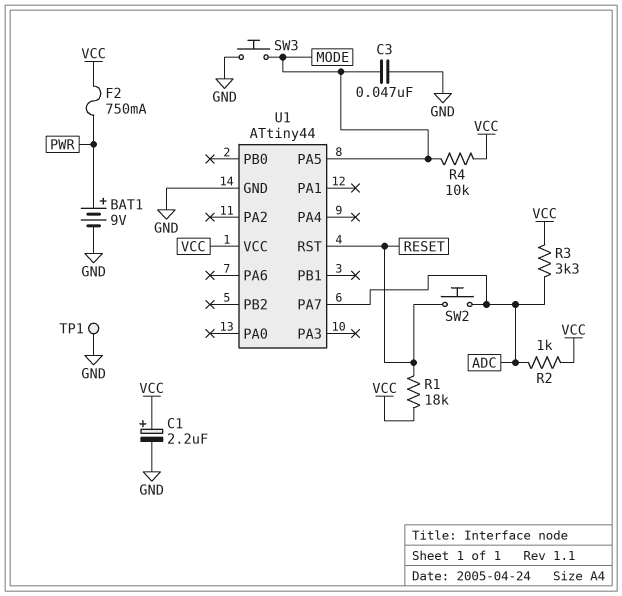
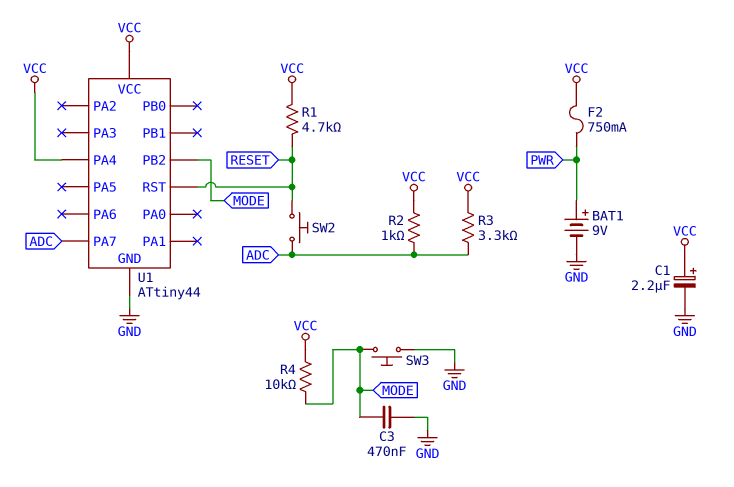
C3: 47nF (GND, MODE) -> 470nF (GND, MODE)
R1: 18k (RESET, VCC) -> 4.7k (RESET, VCC)
TP1: test point (GND) -> none
U1 pin PA4: none -> VCC
U1 pin PA5: MODE -> none
U1 pin PB2: none -> MODE

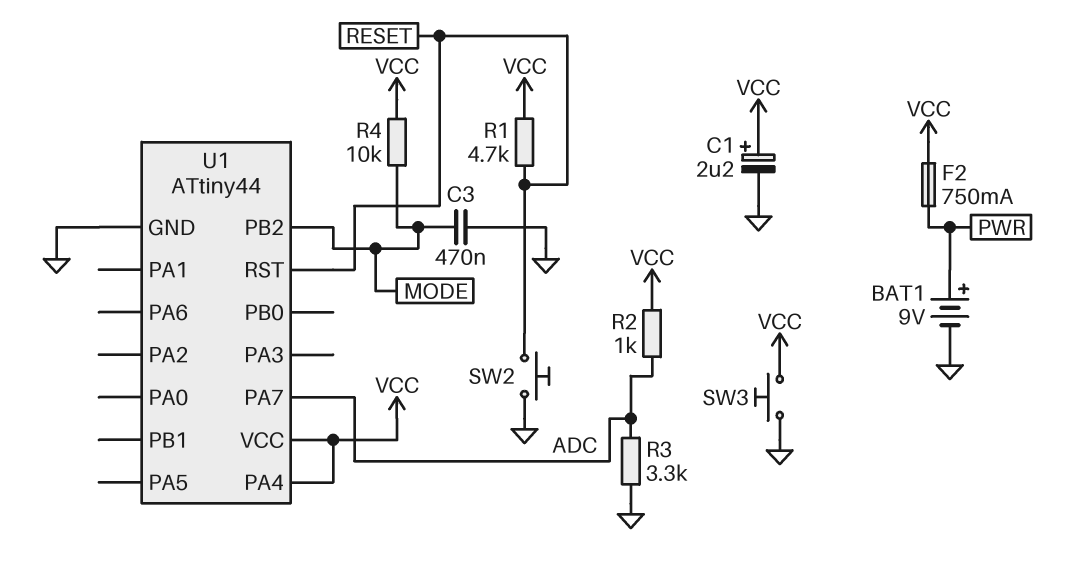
R3: 3.3k (ADC, VCC) -> 3.3k (ADC, GND)
SW2: button (ADC, RESET) -> button (GND, RESET)
SW3: button (GND, MODE) -> button (GND, VCC)

